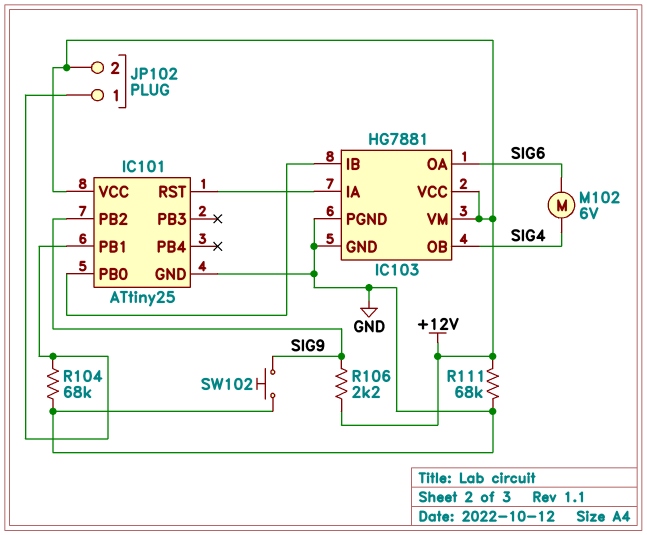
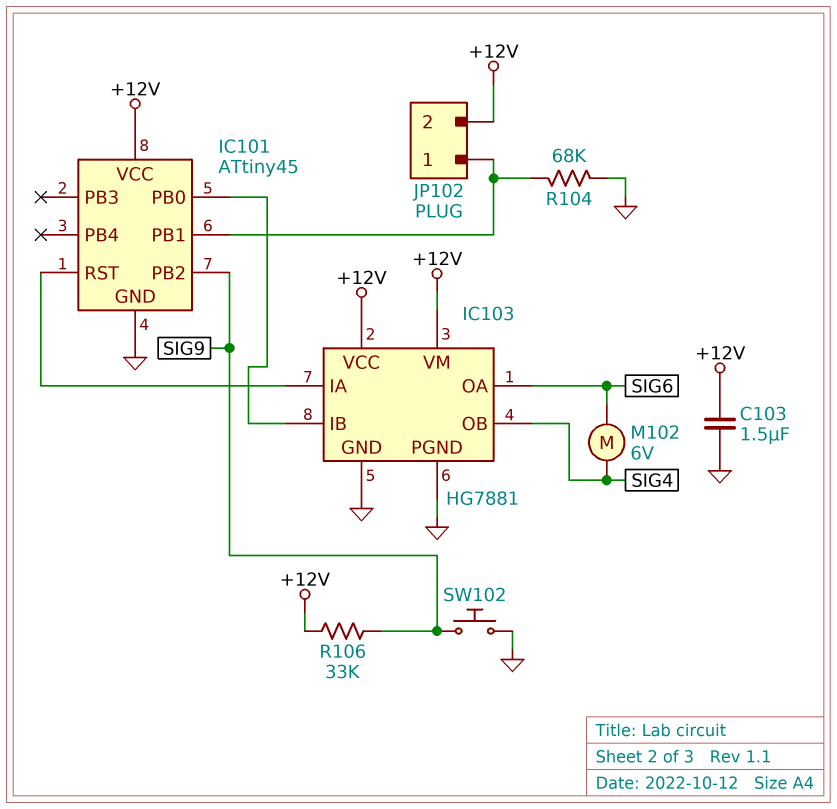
C103: none -> 1.5uF (+12V, GND)
IC101: ATtiny25 -> ATtiny45
R106: 2.2k (+12V, SIG9) -> 33k (+12V, SIG9)
R111: 68k (+12V, GND) -> none

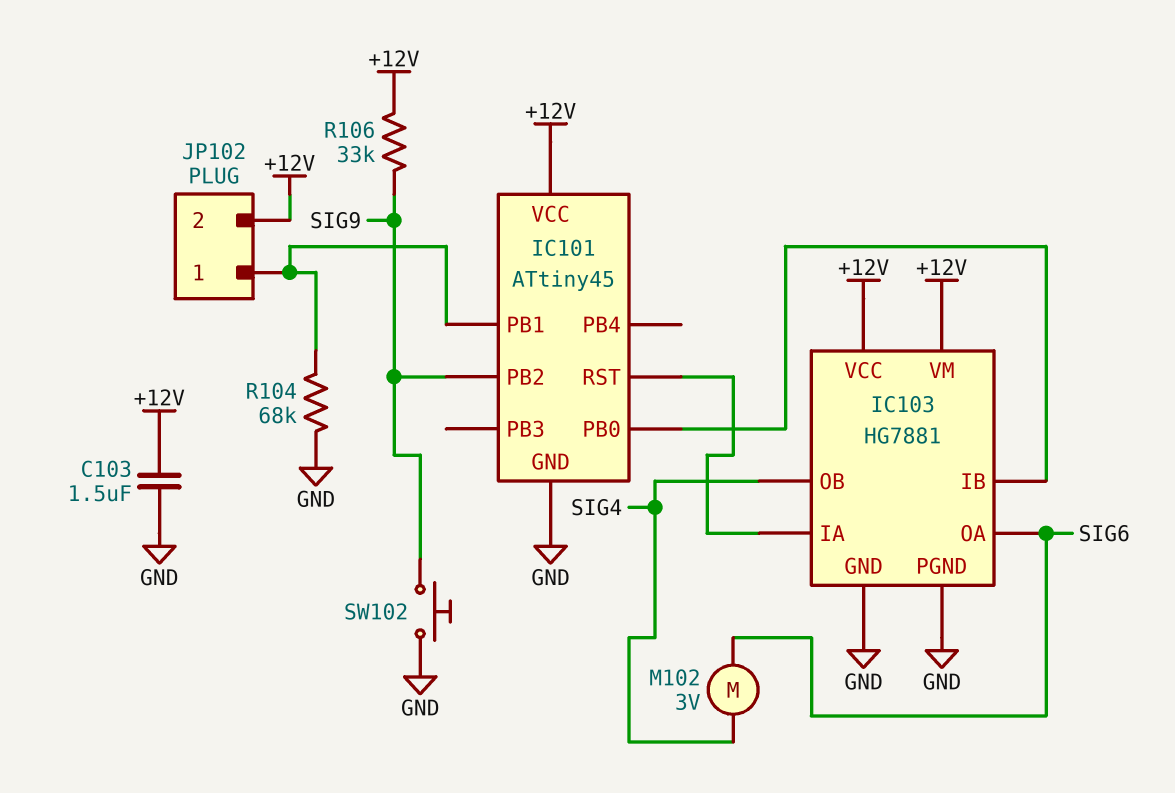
M102: motor 6V (SIG4, SIG6) -> motor 3V (SIG4, SIG6)

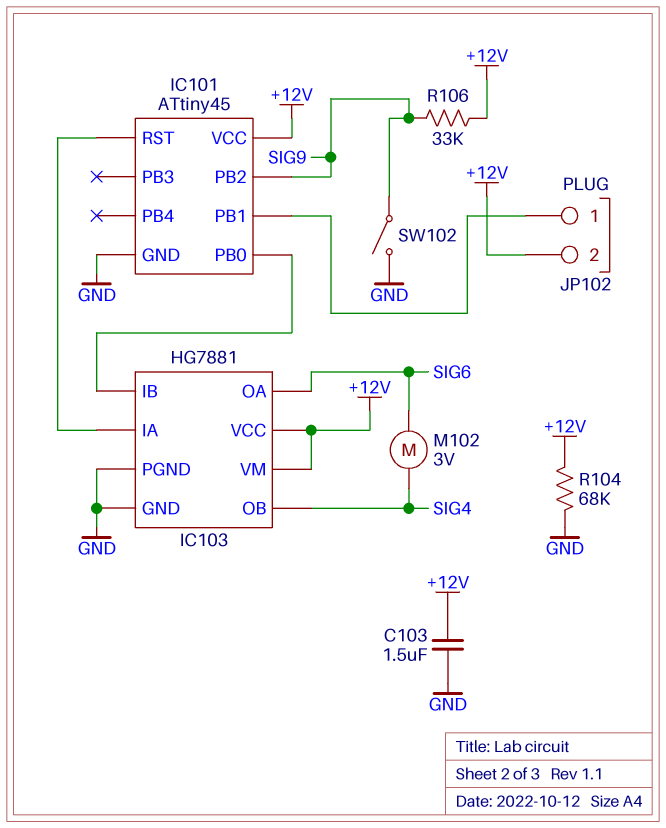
R104: 68k (GND, IC101/PB1) -> 68k (+12V, GND)
SW102: button (GND, SIG9) -> switch (GND, SIG9)

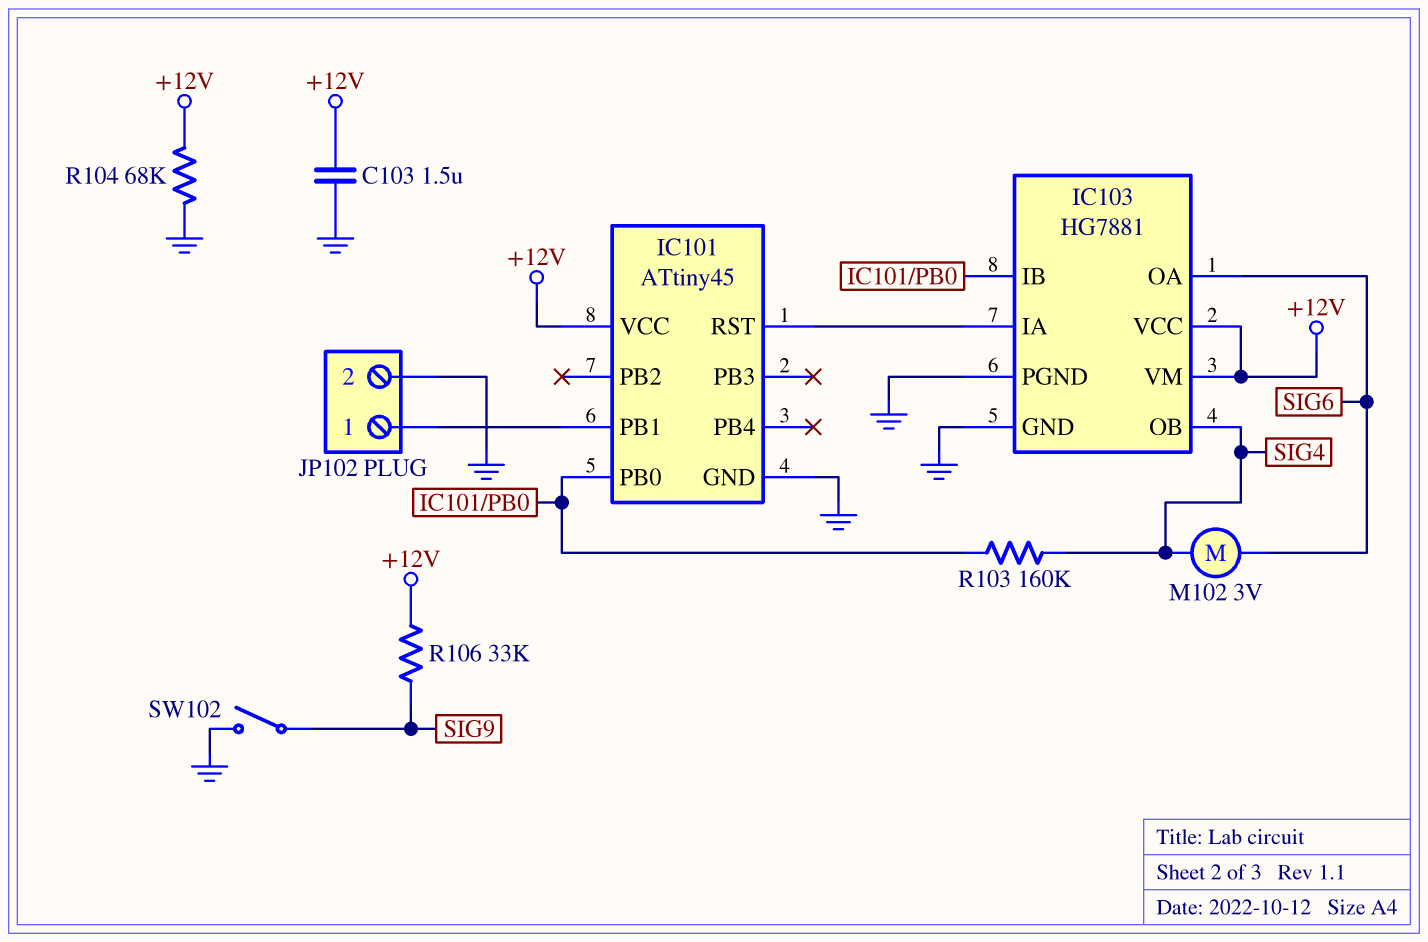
IC101 pin PB2: SIG9 -> none
JP102 pin 2: +12V -> GND
R103: none -> 160k (IC101/PB0, SIG4)

